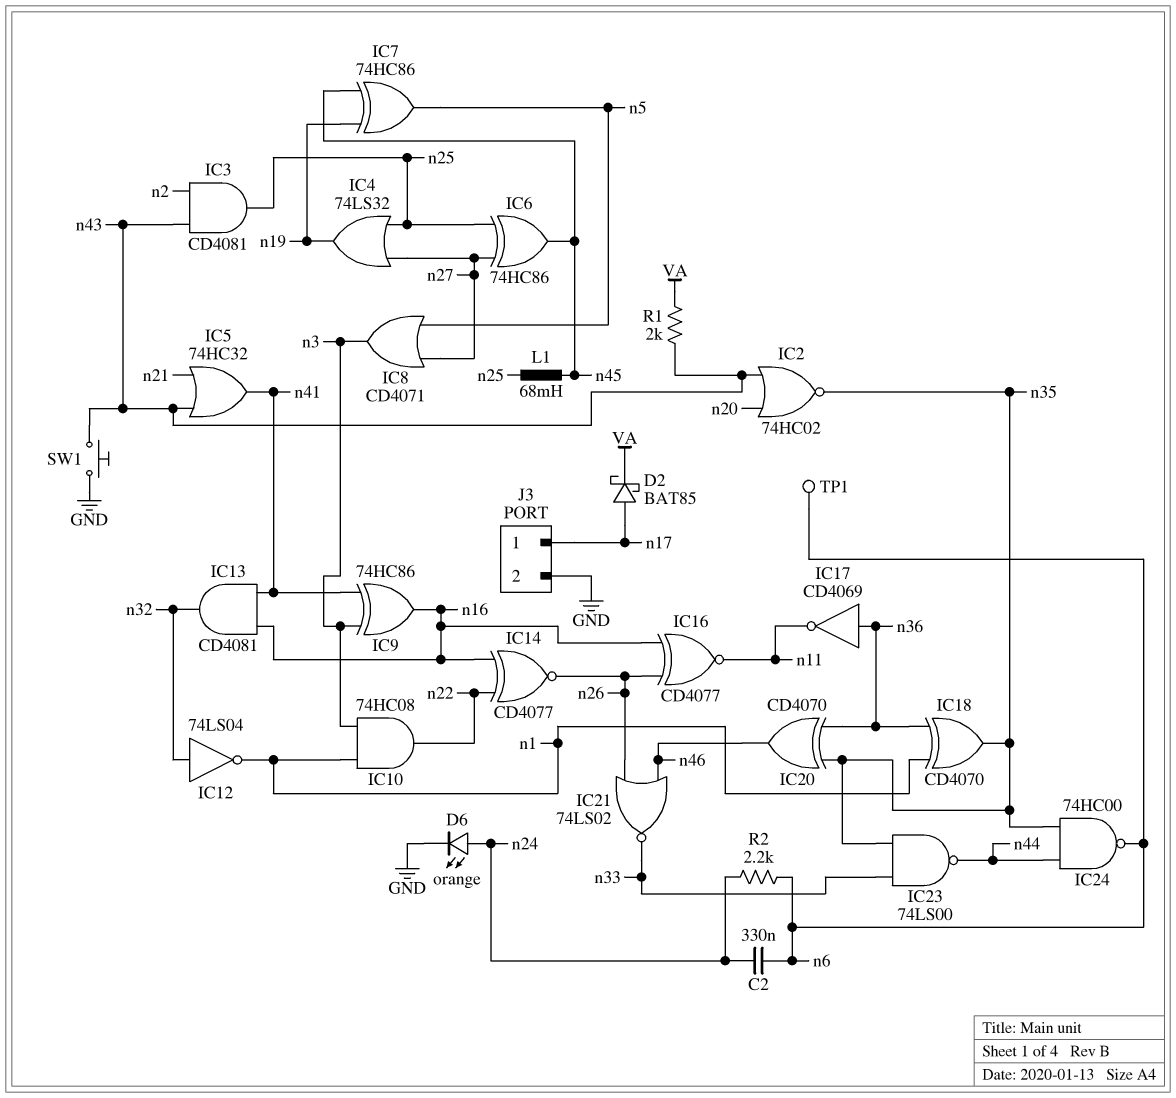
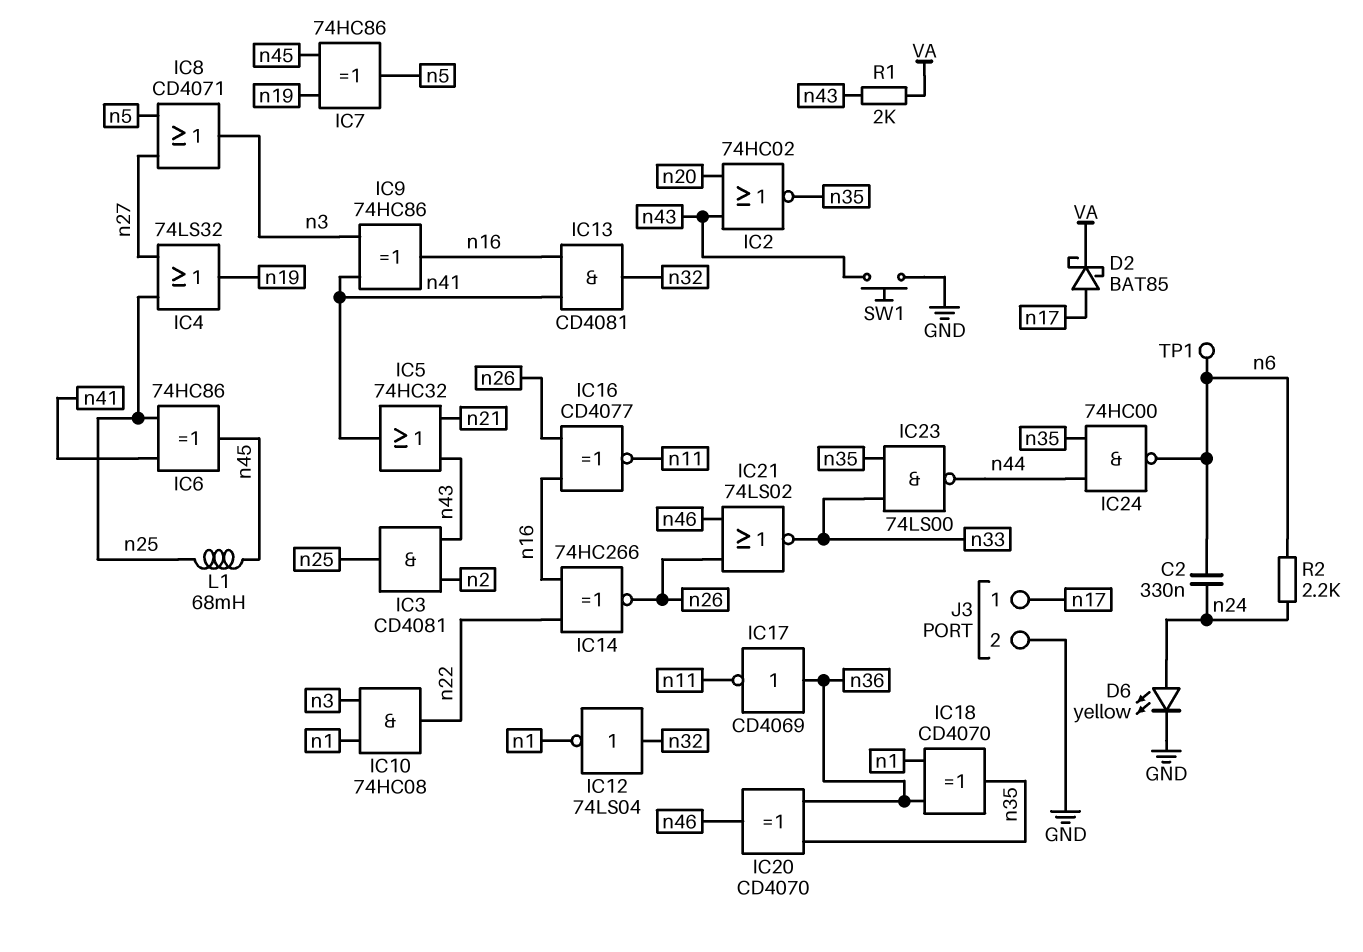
D6: LED orange (A n24, K GND) -> LED yellow (A n24, K GND)
IC6: XOR 74HC86 (in n25, in n27, out n45) -> XOR 74HC86 (in n25, in n41, out n45)
IC14: XNOR CD4077 (in n16, in n22, out n26) -> XNOR 74HC266 (in n16, in n22, out n26)

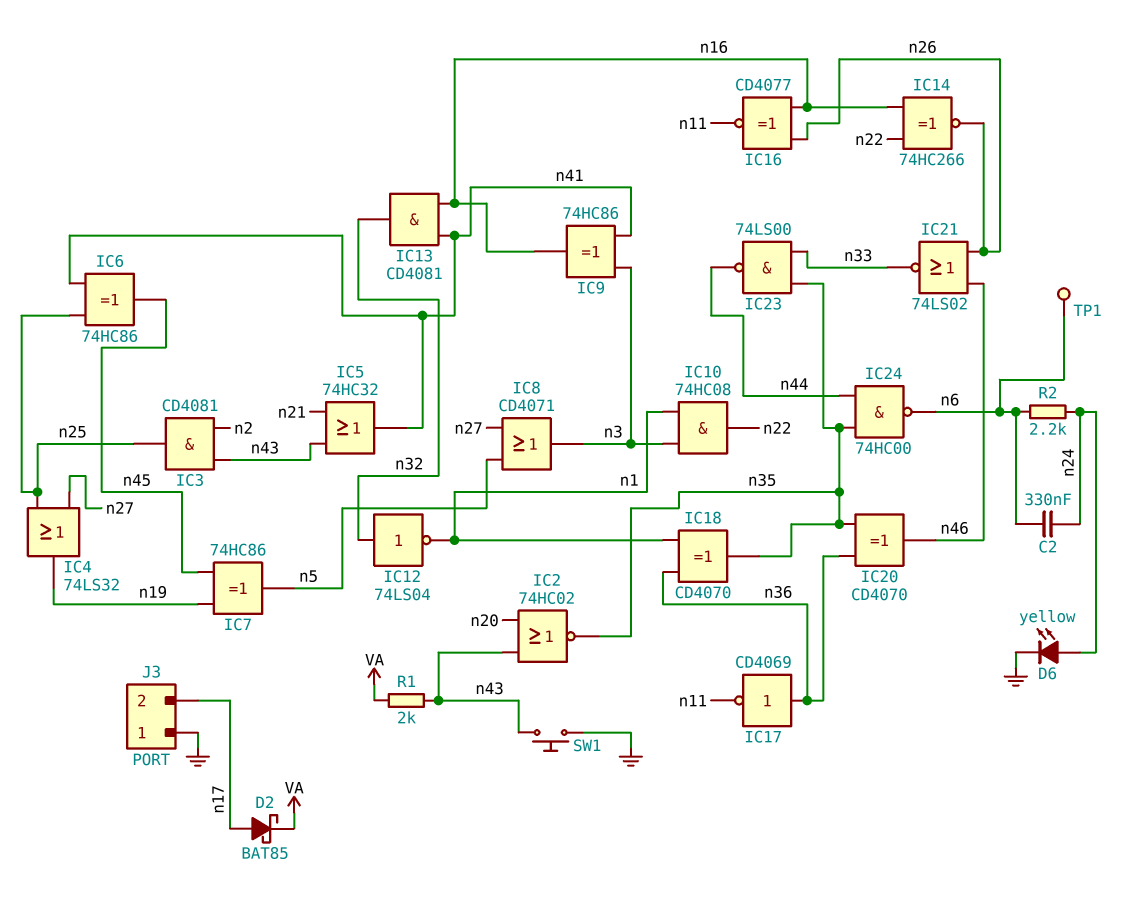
J3 pin 1: n17 -> GND
J3 pin 2: GND -> n17
L1: 68mH (n25, n45) -> none

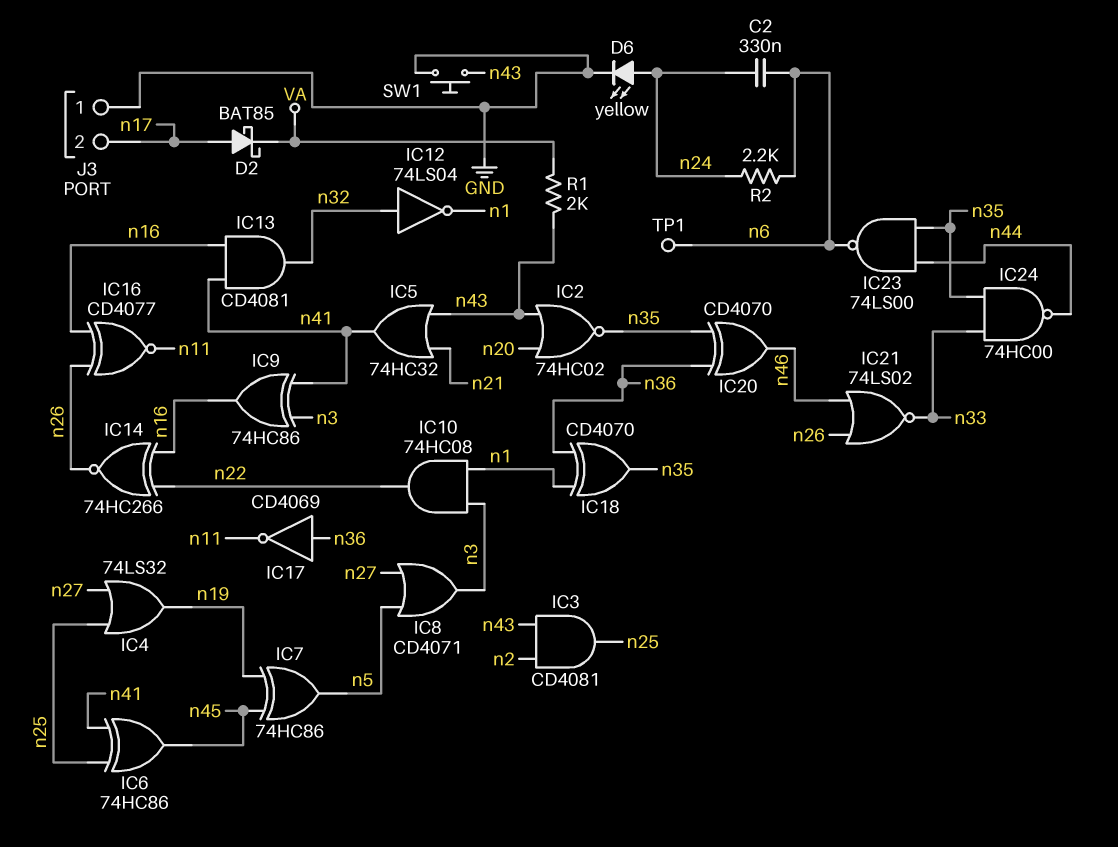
IC23: NAND 74LS00 (in n33, in n35, out n44) -> NAND 74LS00 (in n35, in n44, out n6)
IC24: NAND 74HC00 (in n35, in n44, out n6) -> NAND 74HC00 (in n33, in n35, out n44)

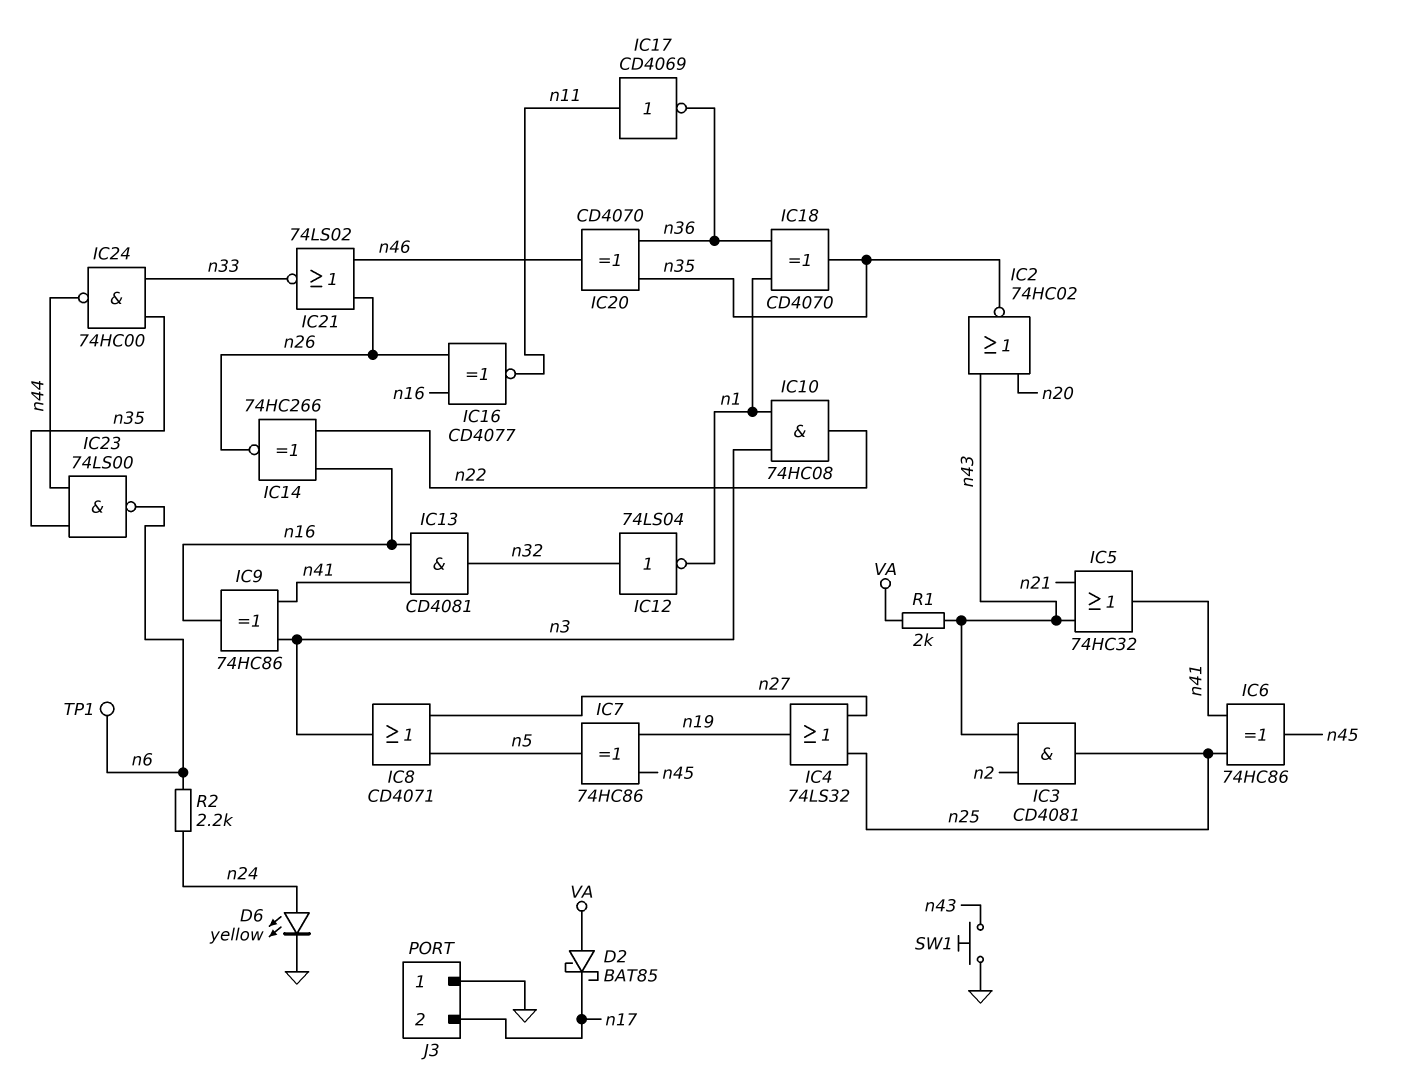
C2: 330nF (n6, n24) -> none
D2: schottky BAT85 (A n17, K VA) -> schottky BAT85 (A VA, K n17)
IC17: NOT CD4069 (in n36, out n11) -> NOT CD4069 (in n11, out n36)

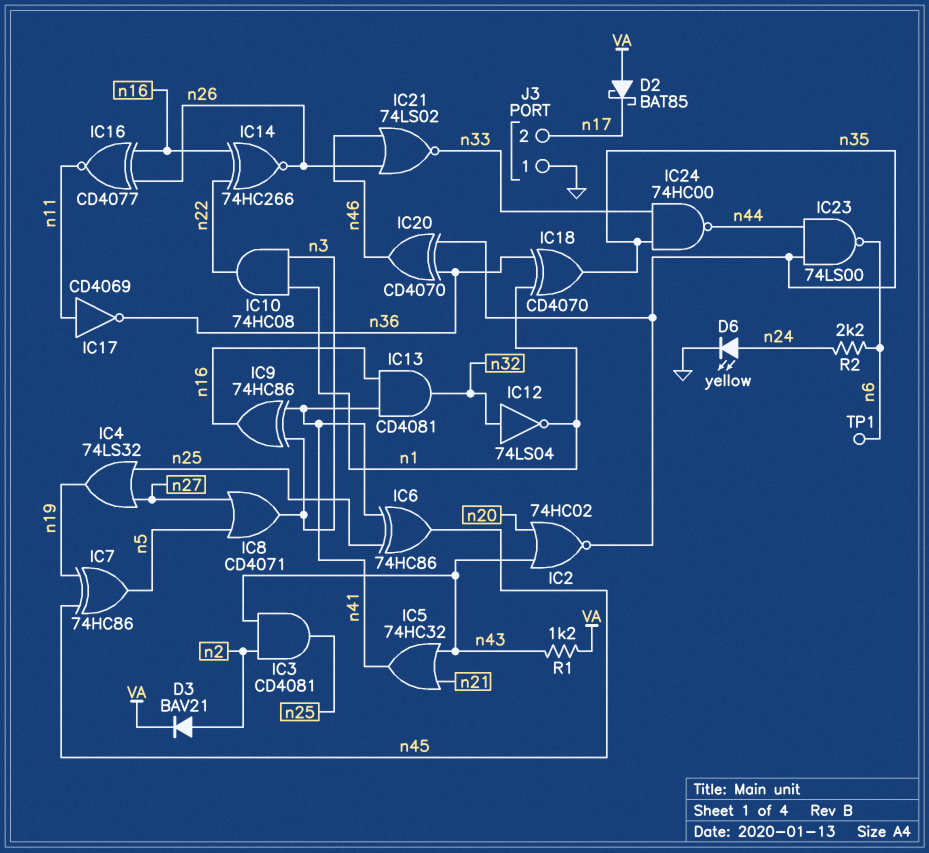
D3: none -> diode BAV21 (A n2, K VA)
R1: 2k (VA, n43) -> 1.2k (VA, n43)
SW1: button (GND, n43) -> none

